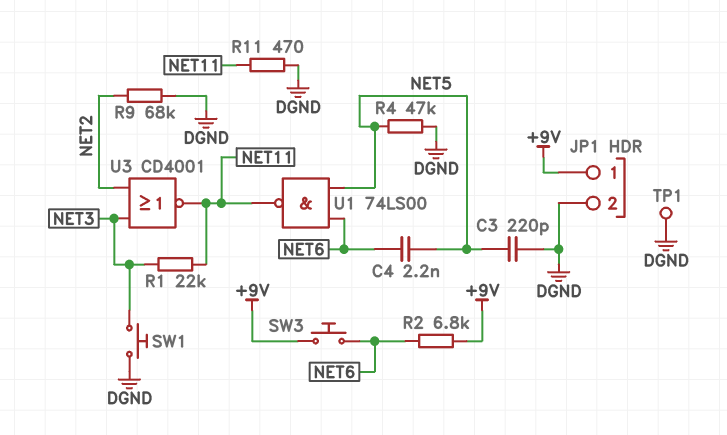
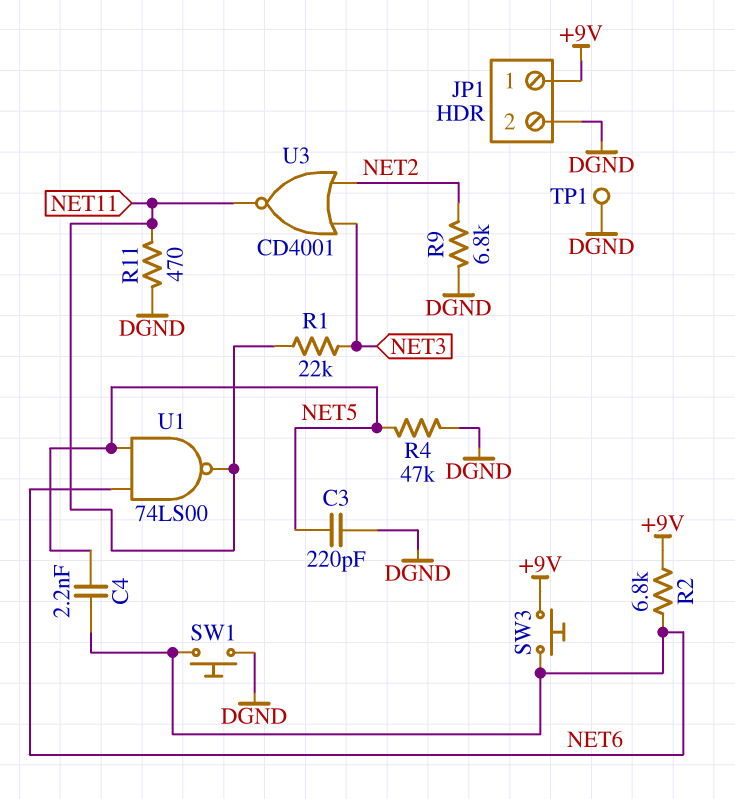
R9: 68k (DGND, NET2) -> 6.8k (DGND, NET2)
SW1: button (DGND, NET3) -> button (DGND, NET6)

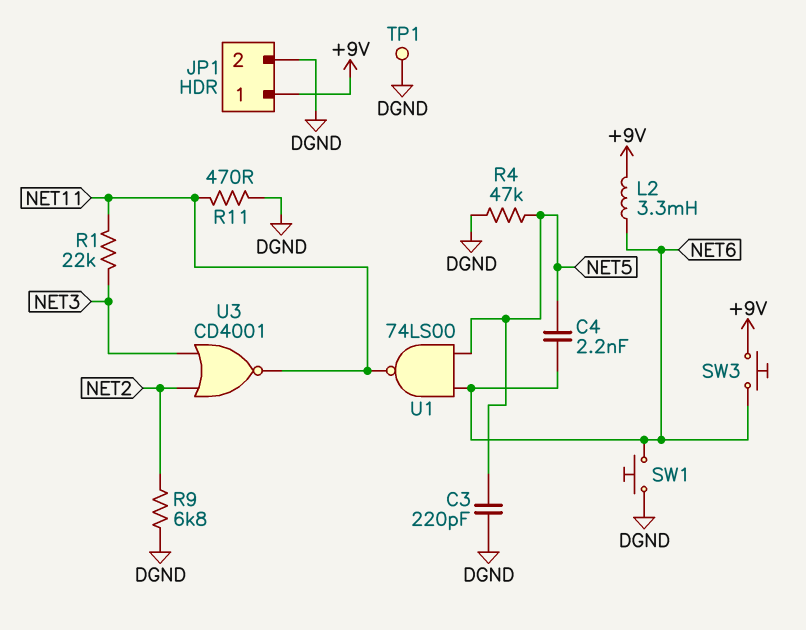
L2: none -> 3.3mH (+9V, NET6)
R2: 6.8k (+9V, NET6) -> none

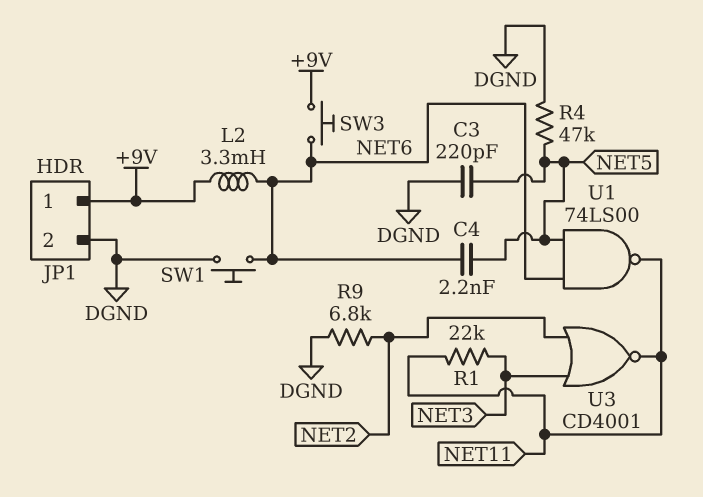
R11: 470 (DGND, NET11) -> none
TP1: test point (DGND) -> none

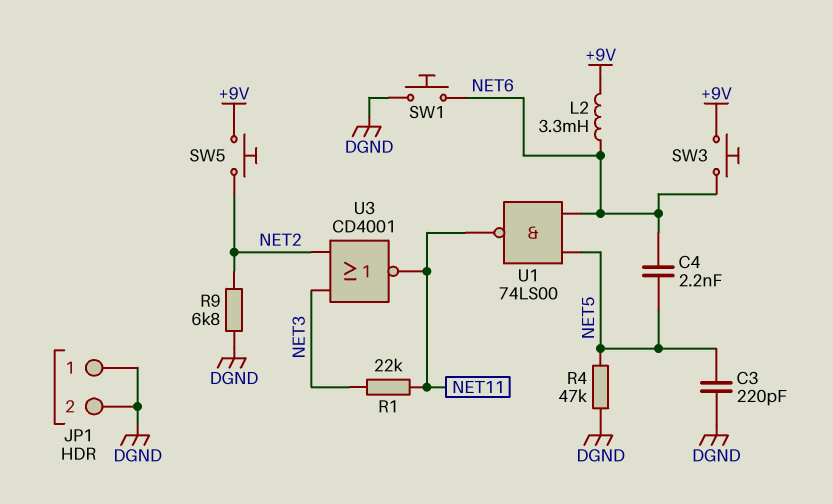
JP1 pin 1: +9V -> DGND
SW5: none -> button (+9V, NET2)

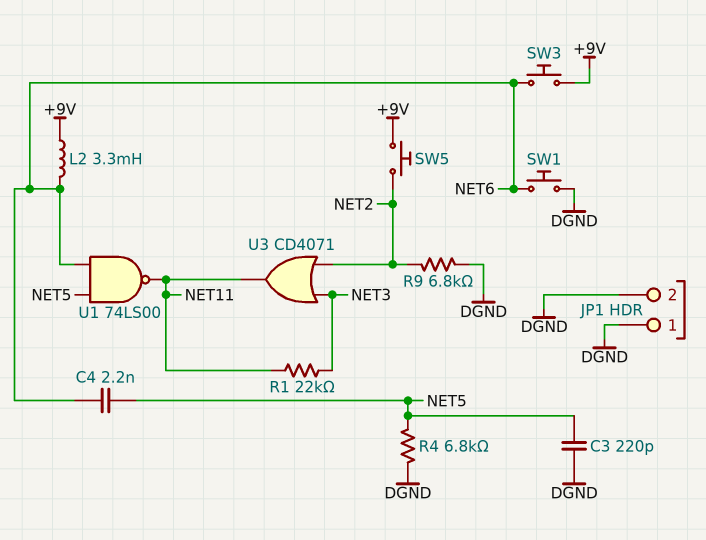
R4: 47k (DGND, NET5) -> 6.8k (DGND, NET5)
U3: NOR CD4001 (in NET2, in NET3, out NET11) -> OR CD4071 (in NET2, in NET3, out NET11)

